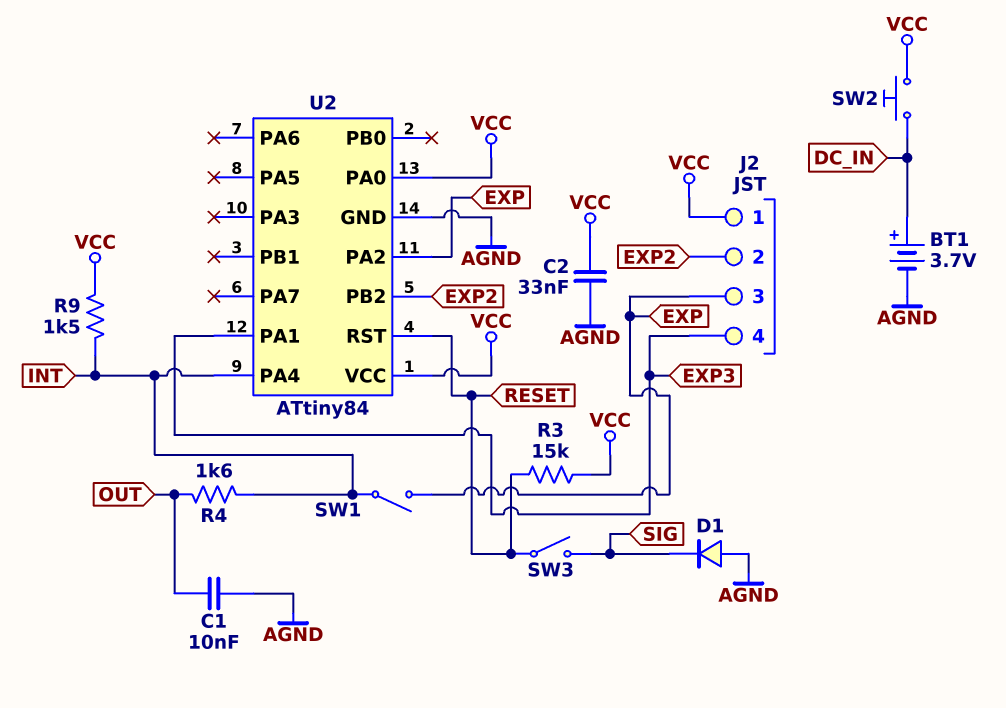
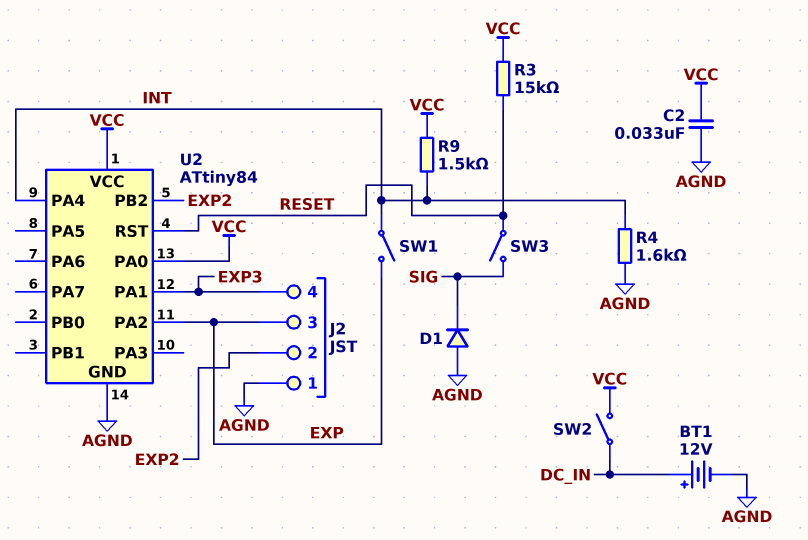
BT1: 3.7V (plus DC_IN, minus AGND) -> 12V (plus DC_IN, minus AGND)
C1: 10nF (AGND, OUT) -> none
J2 pin 1: VCC -> AGND
R4: 1.6k (INT, OUT) -> 1.6k (AGND, INT)
SW2: button (DC_IN, VCC) -> switch (DC_IN, VCC)

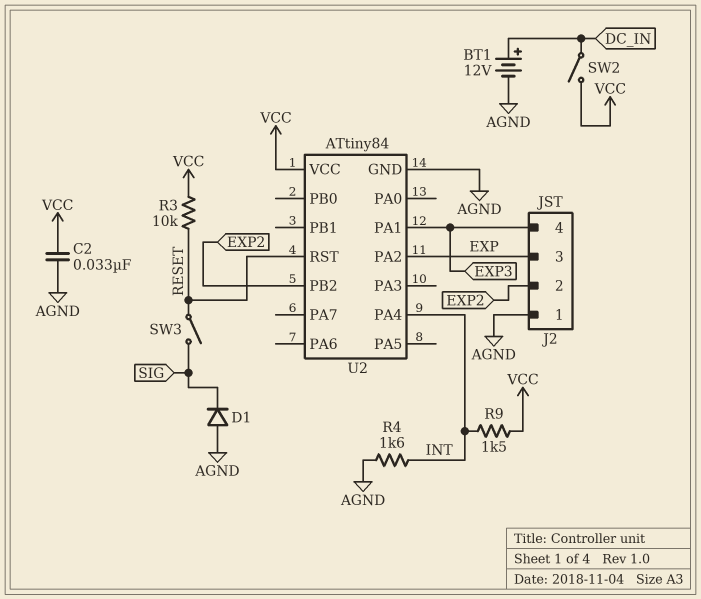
R3: 15k (RESET, VCC) -> 10k (RESET, VCC)
SW1: switch (EXP, INT) -> none
U2 pin PA0: VCC -> none

